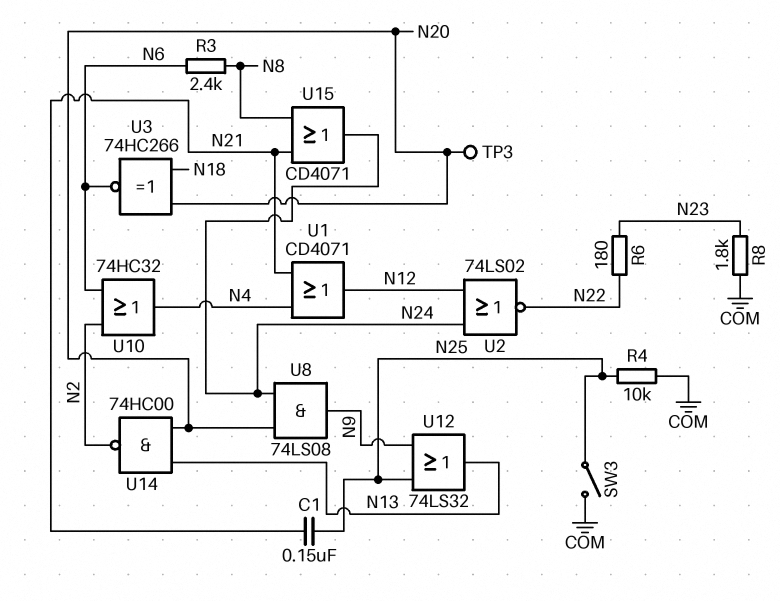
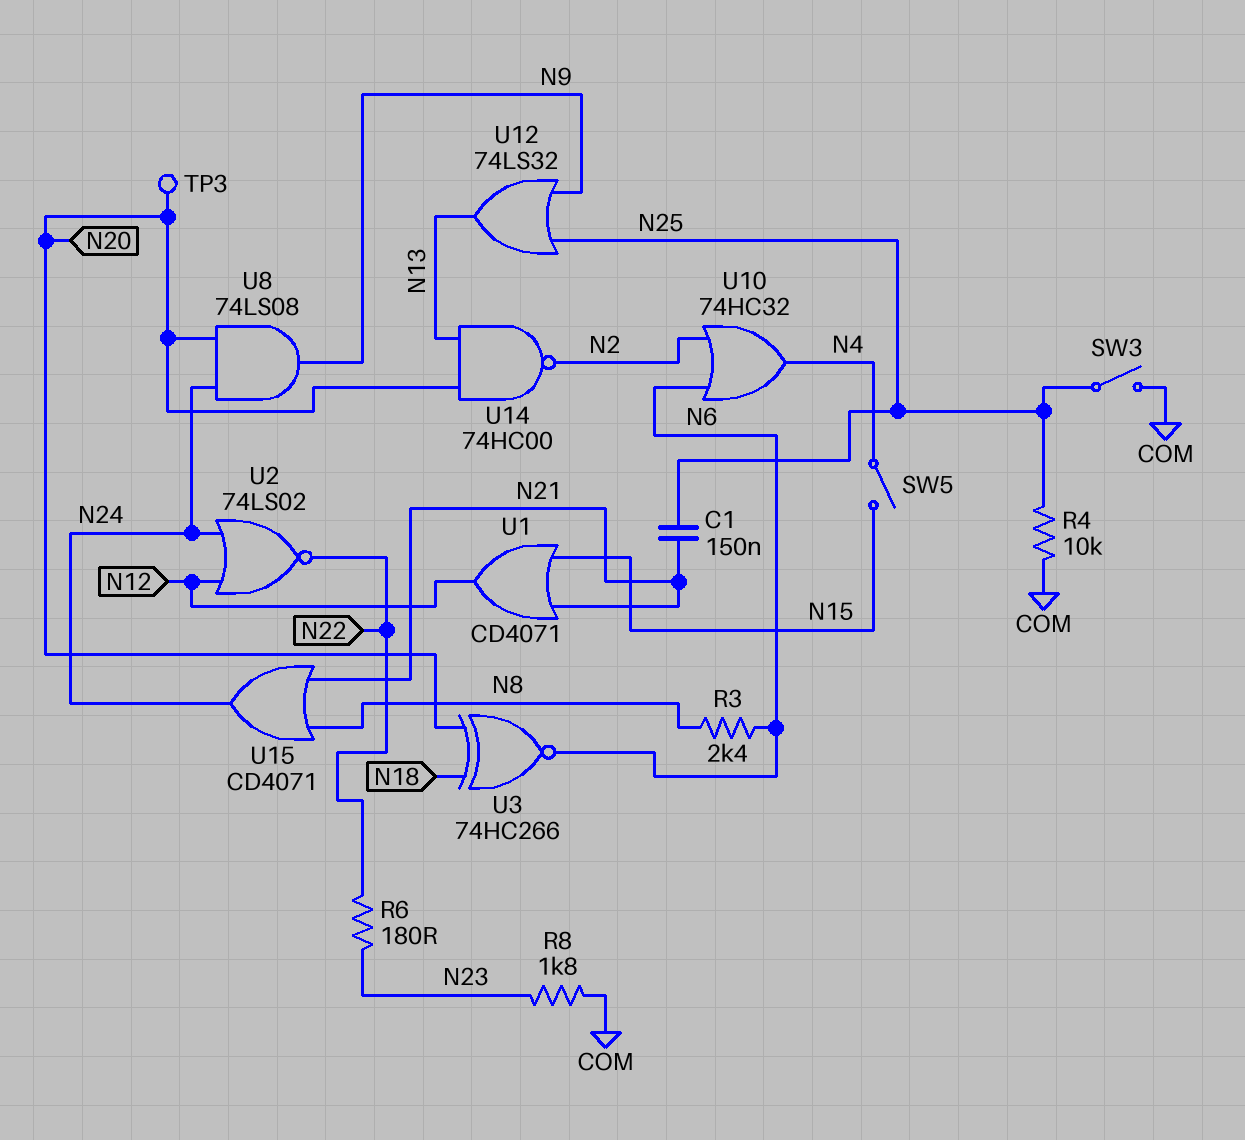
SW5: none -> switch (N4, N15)
U1: OR CD4071 (in N4, in N21, out N12) -> OR CD4071 (in N15, in N21, out N12)

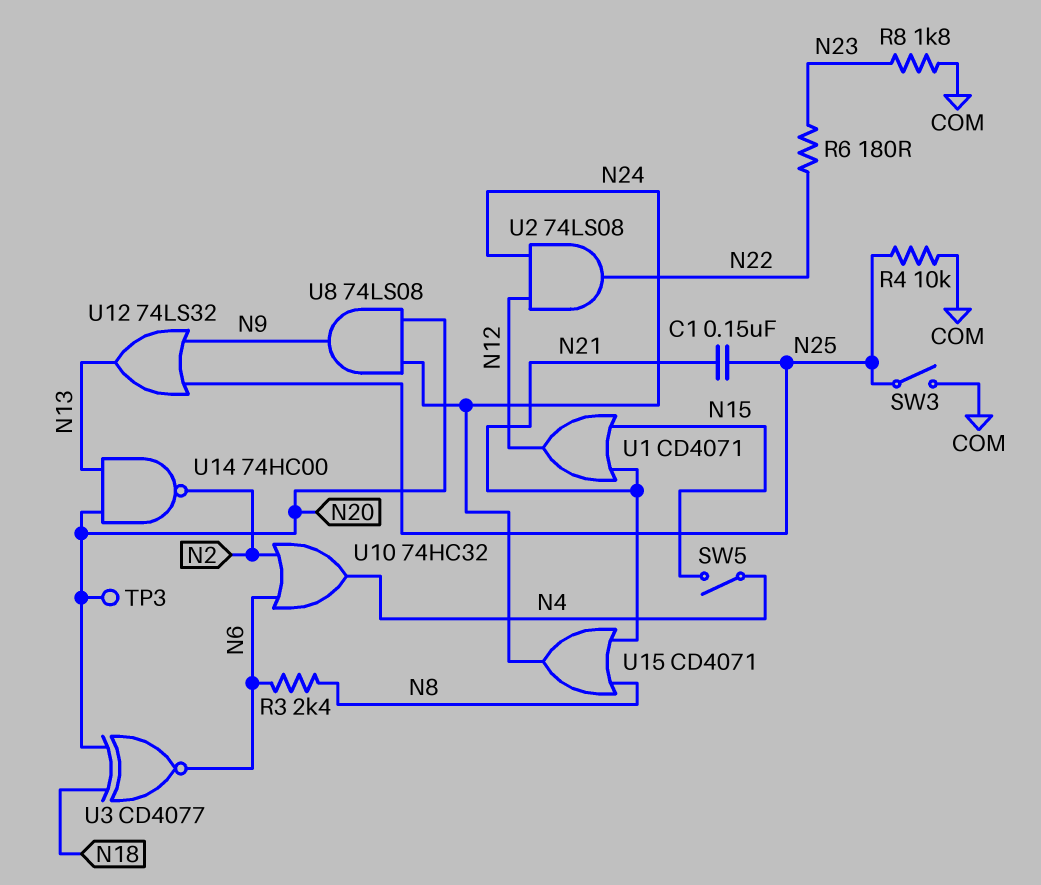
U2: NOR 74LS02 (in N12, in N24, out N22) -> AND 74LS08 (in N12, in N24, out N22)
U3: XNOR 74HC266 (in N18, in N20, out N6) -> XNOR CD4077 (in N18, in N20, out N6)

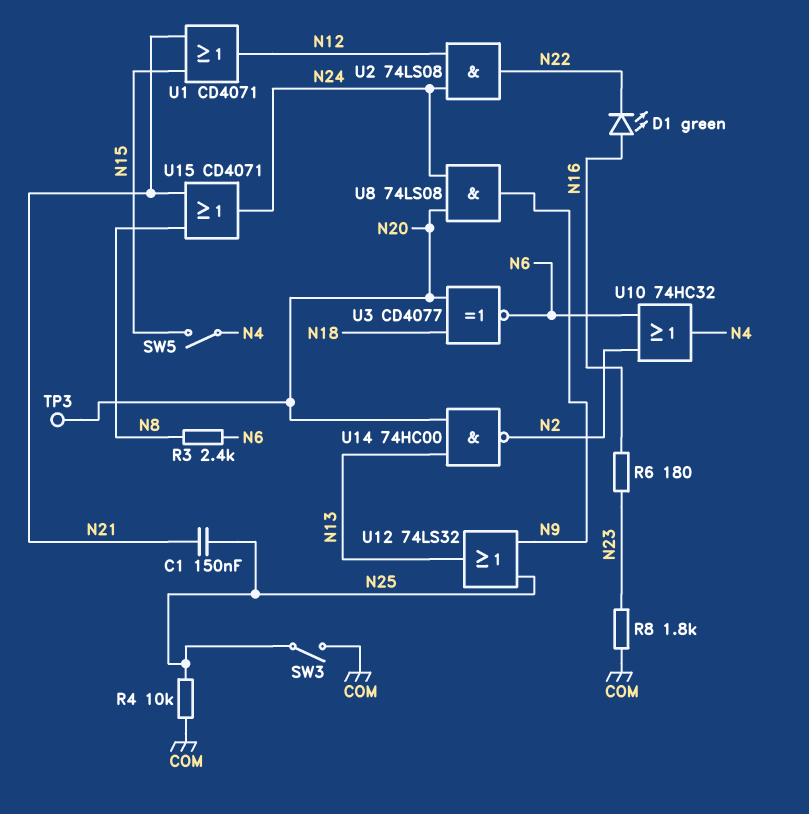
D1: none -> LED green (A N16, K N22)
R6: 180 (N22, N23) -> 180 (N16, N23)

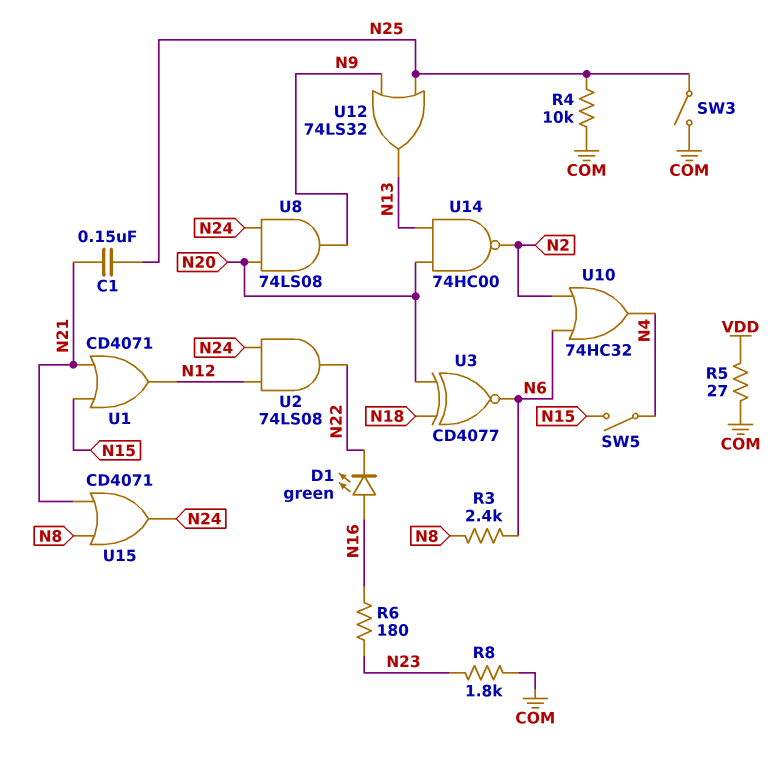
R5: none -> 27 (COM, VDD)
TP3: test point (N20) -> none

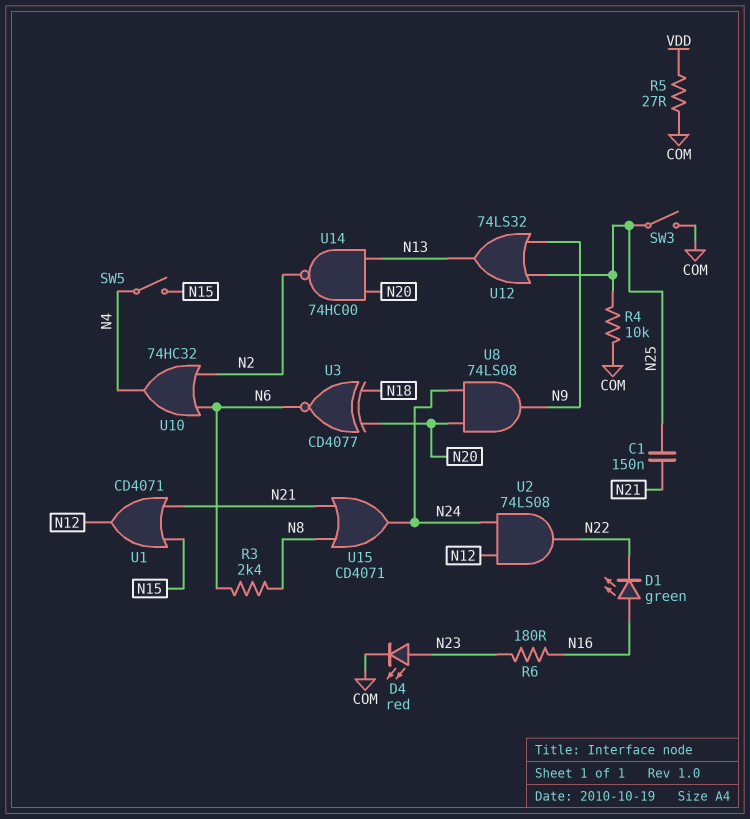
D4: none -> LED red (A N23, K COM)
R8: 1.8k (COM, N23) -> none

